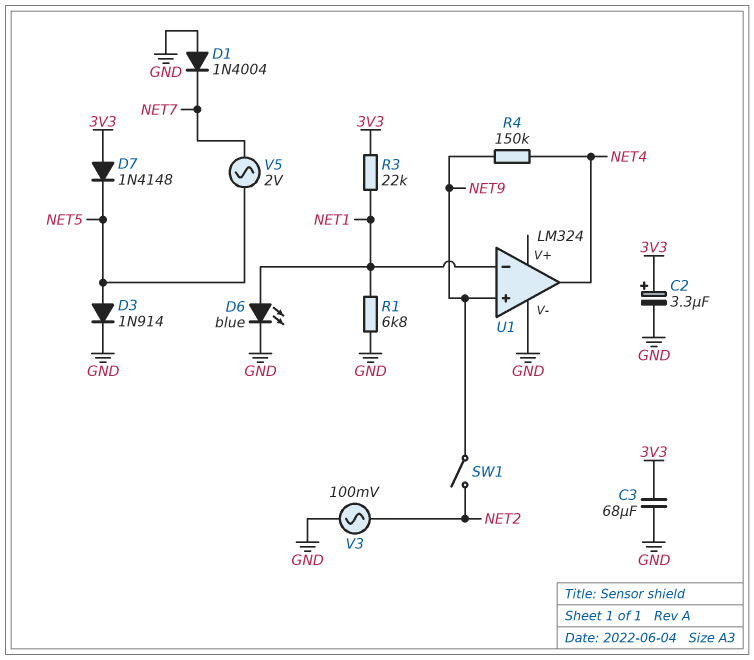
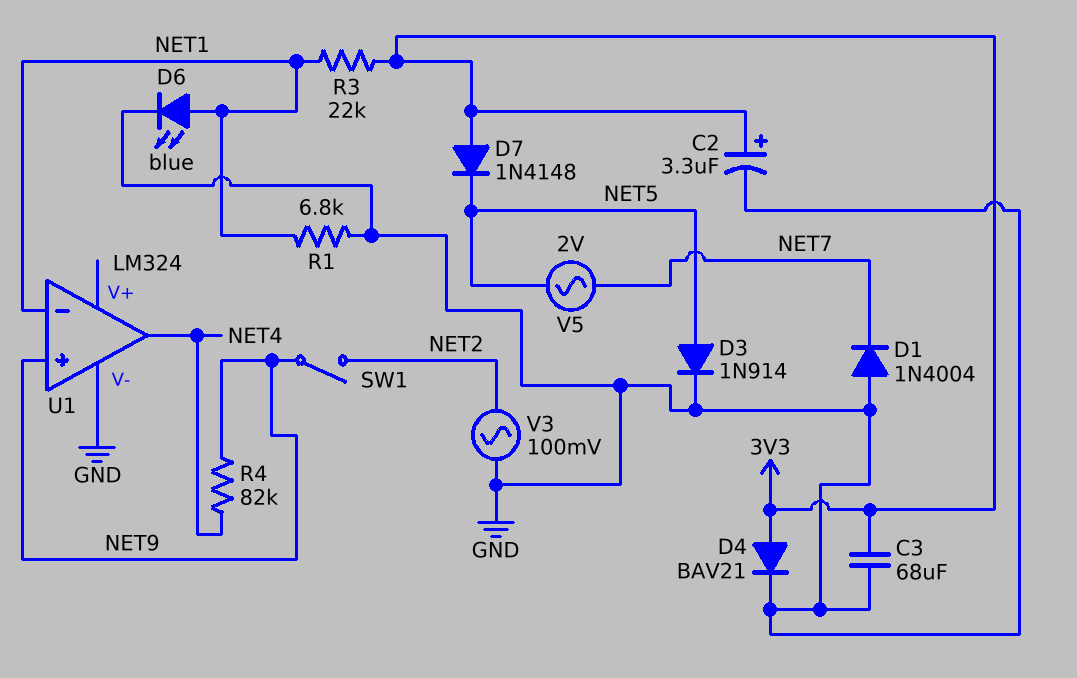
D4: none -> diode BAV21 (A 3V3, K GND)
R4: 150k (NET4, NET9) -> 82k (NET4, NET9)

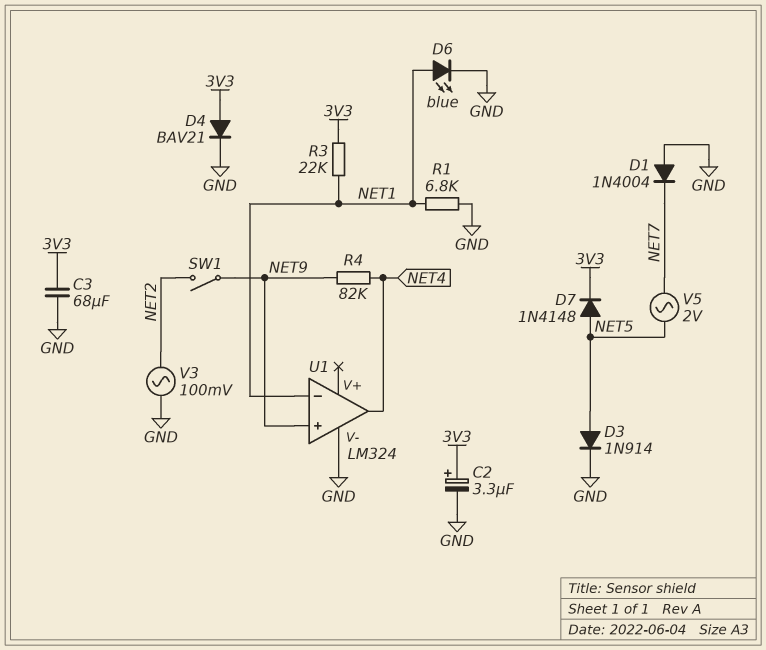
D7: diode 1N4148 (A 3V3, K NET5) -> diode 1N4148 (A NET5, K 3V3)

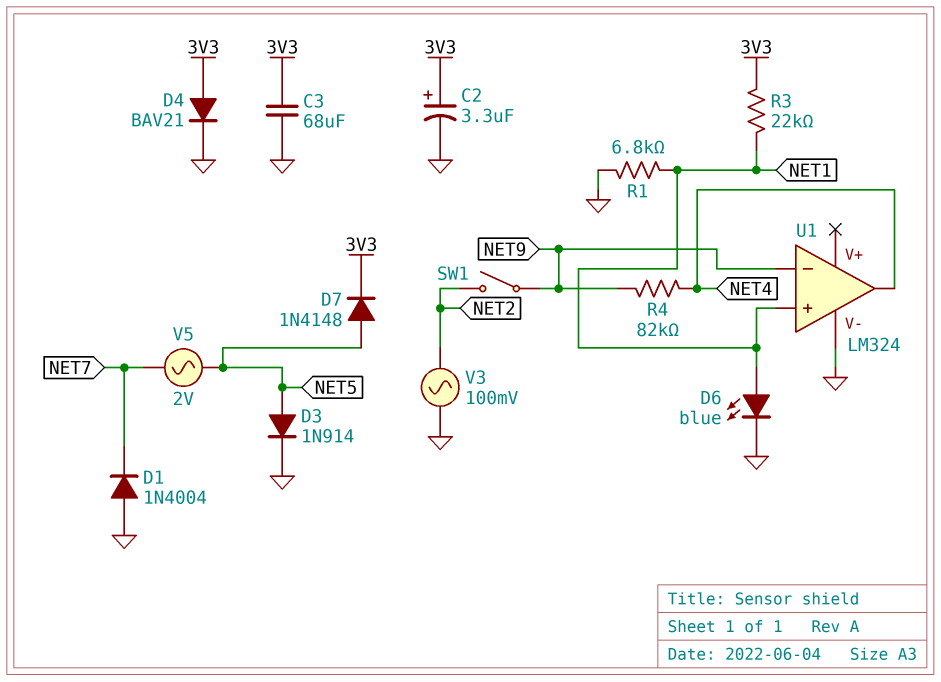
U1 pin in+: NET9 -> NET1
U1 pin in-: NET1 -> NET9

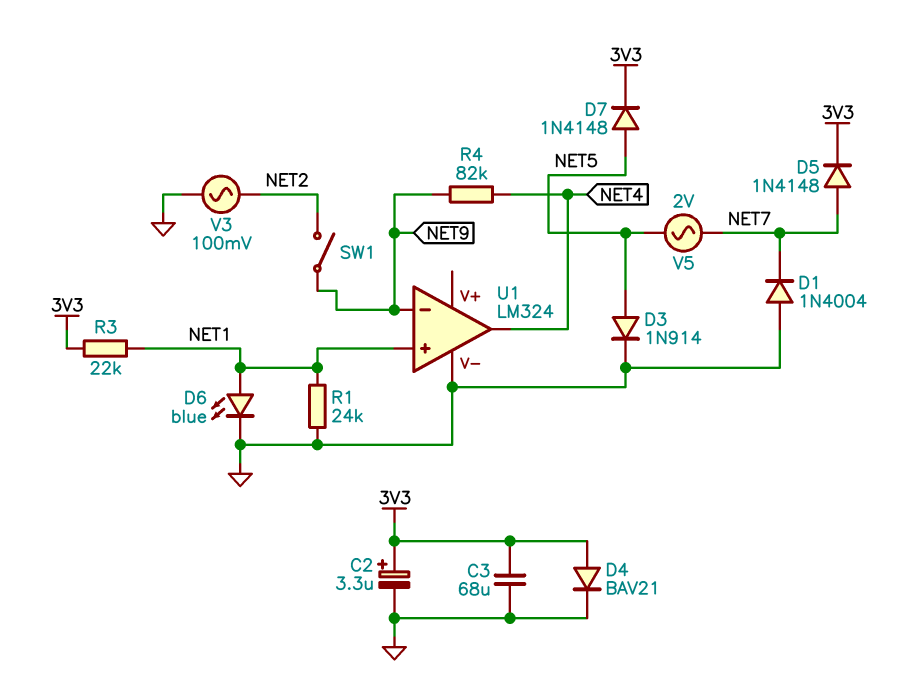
D5: none -> diode 1N4148 (A NET7, K 3V3)
R1: 6.8k (GND, NET1) -> 24k (GND, NET1)

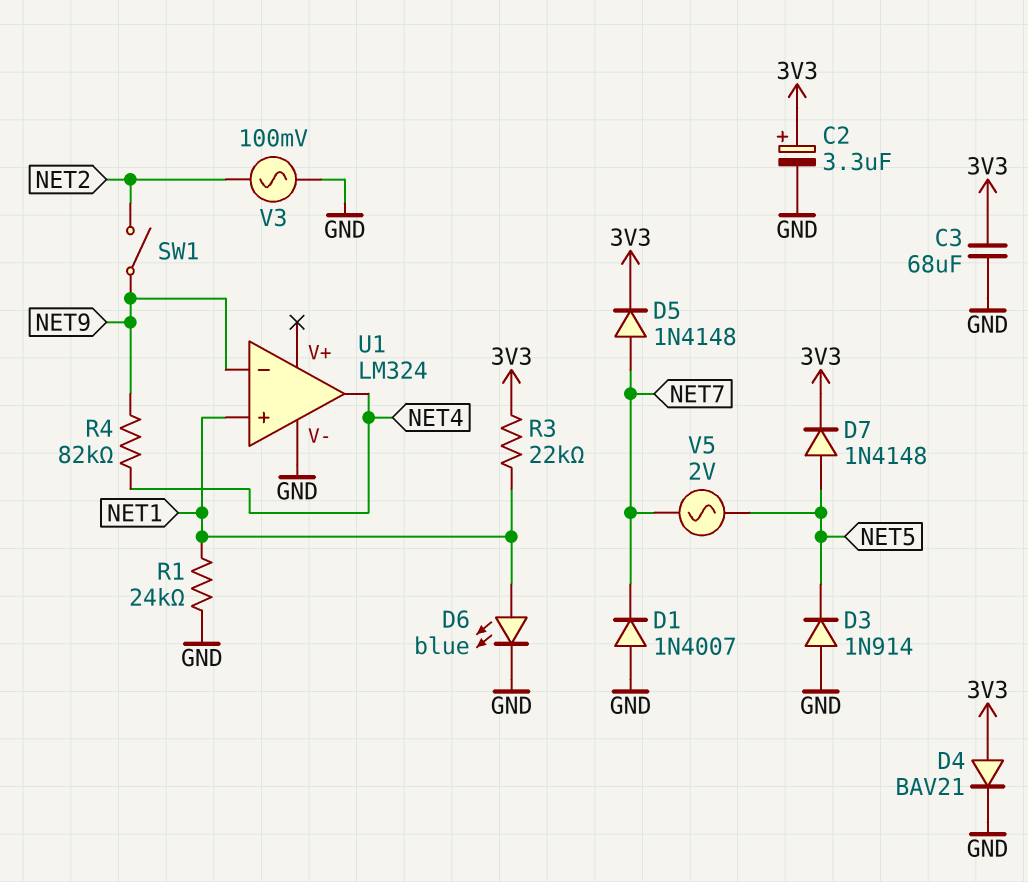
D1: diode 1N4004 (A GND, K NET7) -> diode 1N4007 (A GND, K NET7)
D3: diode 1N914 (A NET5, K GND) -> diode 1N914 (A GND, K NET5)

